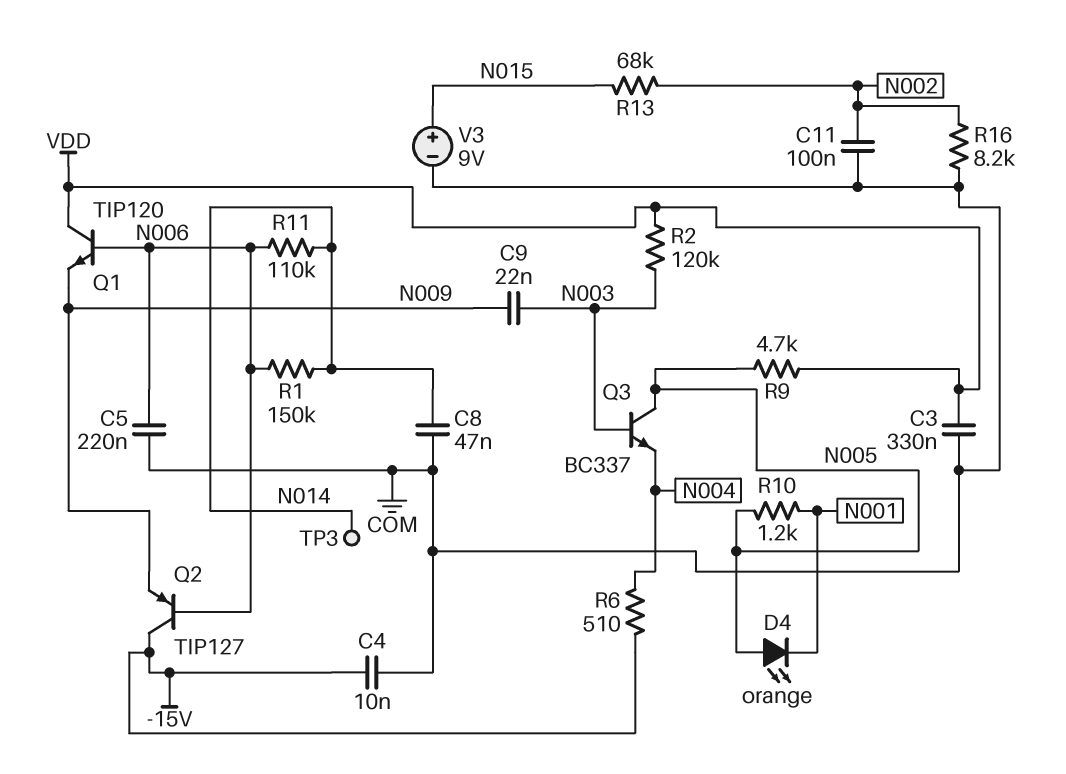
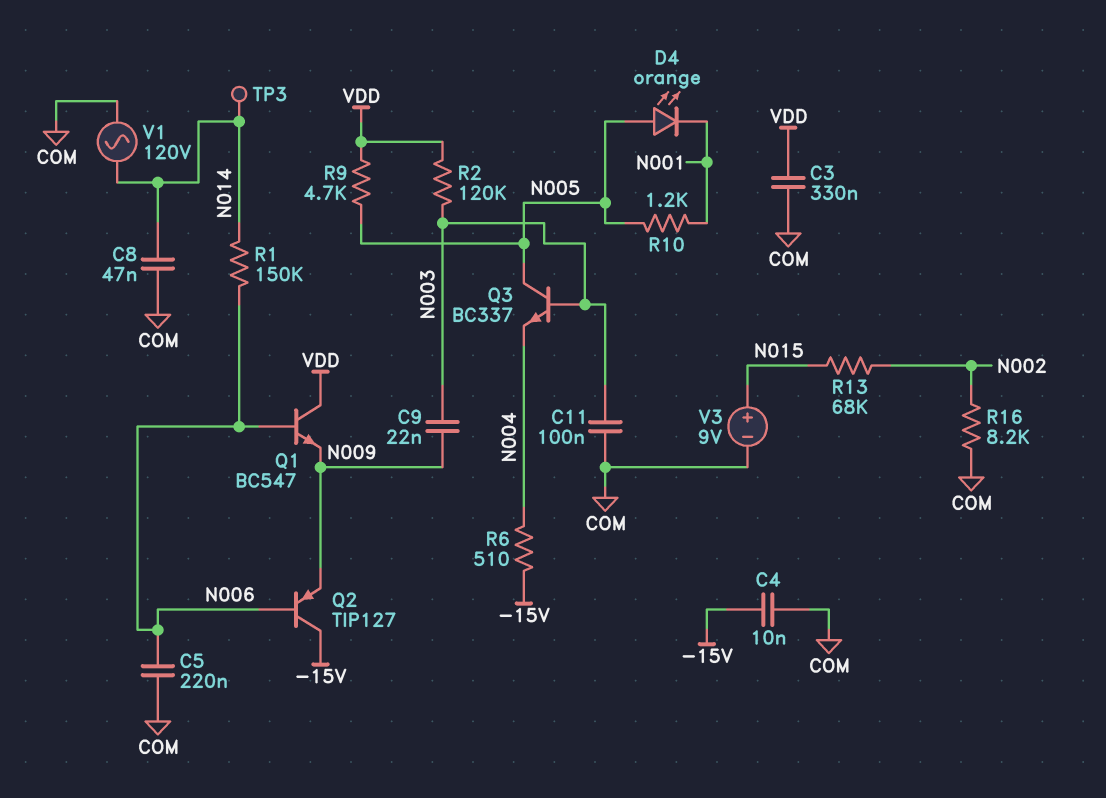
C11: 100nF (COM, N002) -> 100nF (COM, N003)
Q1: NPN TIP120 (B N006, C VDD, E N009) -> NPN BC547 (B N006, C VDD, E N009)
R11: 110k (N006, N014) -> none
V1: none -> AC 120V (COM, N014)

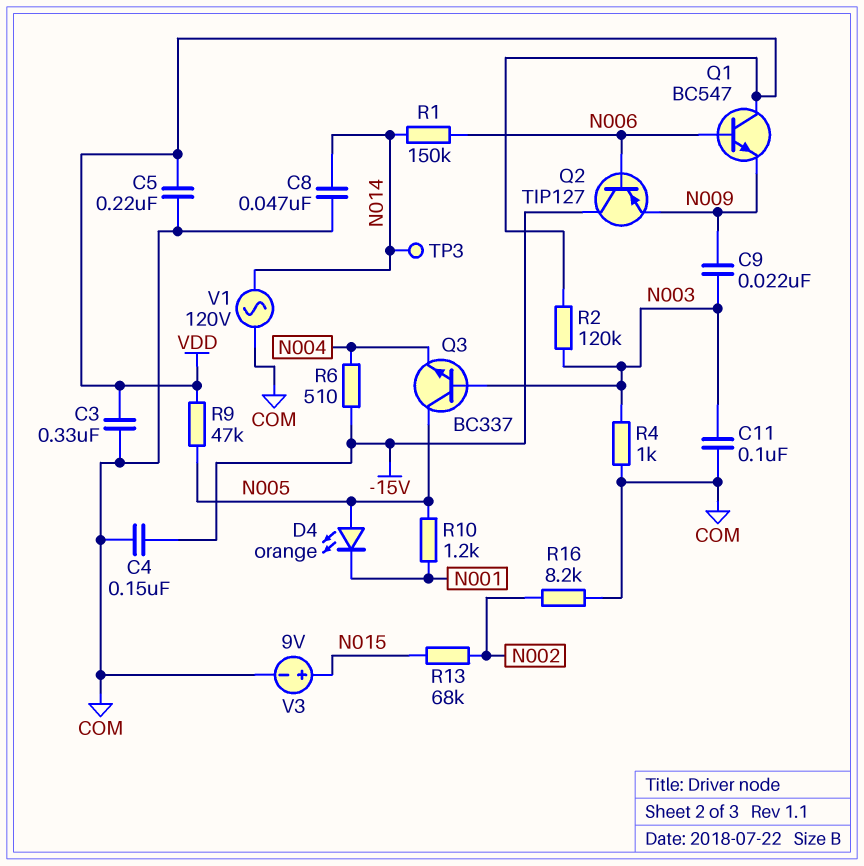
C4: 10nF (-15V, COM) -> 150nF (-15V, COM)
C5: 220nF (COM, N006) -> 220nF (COM, VDD)
R4: none -> 1k (COM, N003)
R9: 4.7k (N005, VDD) -> 47k (N005, VDD)

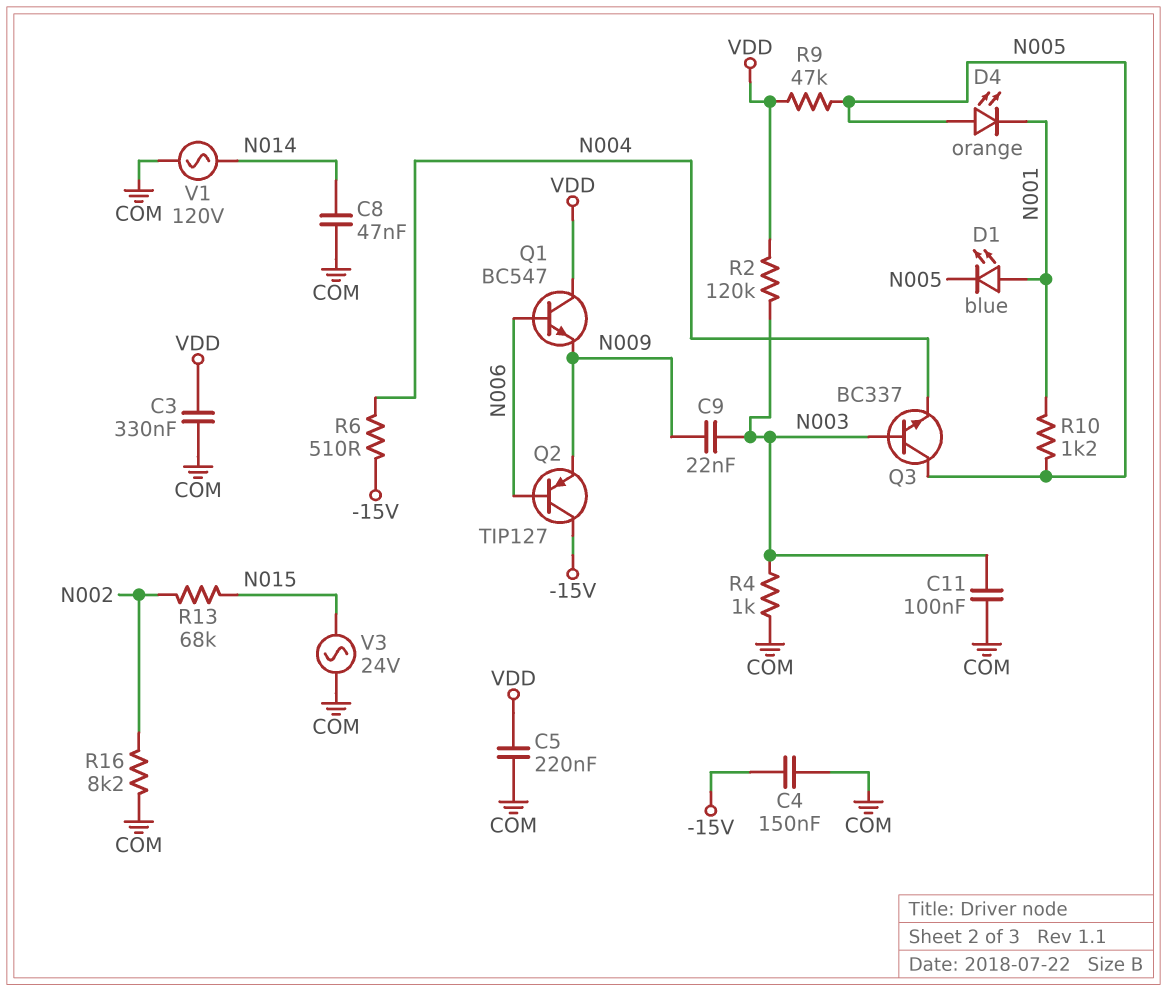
D1: none -> LED blue (A N001, K N005)
R1: 150k (N006, N014) -> none
TP3: test point (N014) -> none
V3: 9V (plus N015, minus COM) -> AC 24V (COM, N015)

